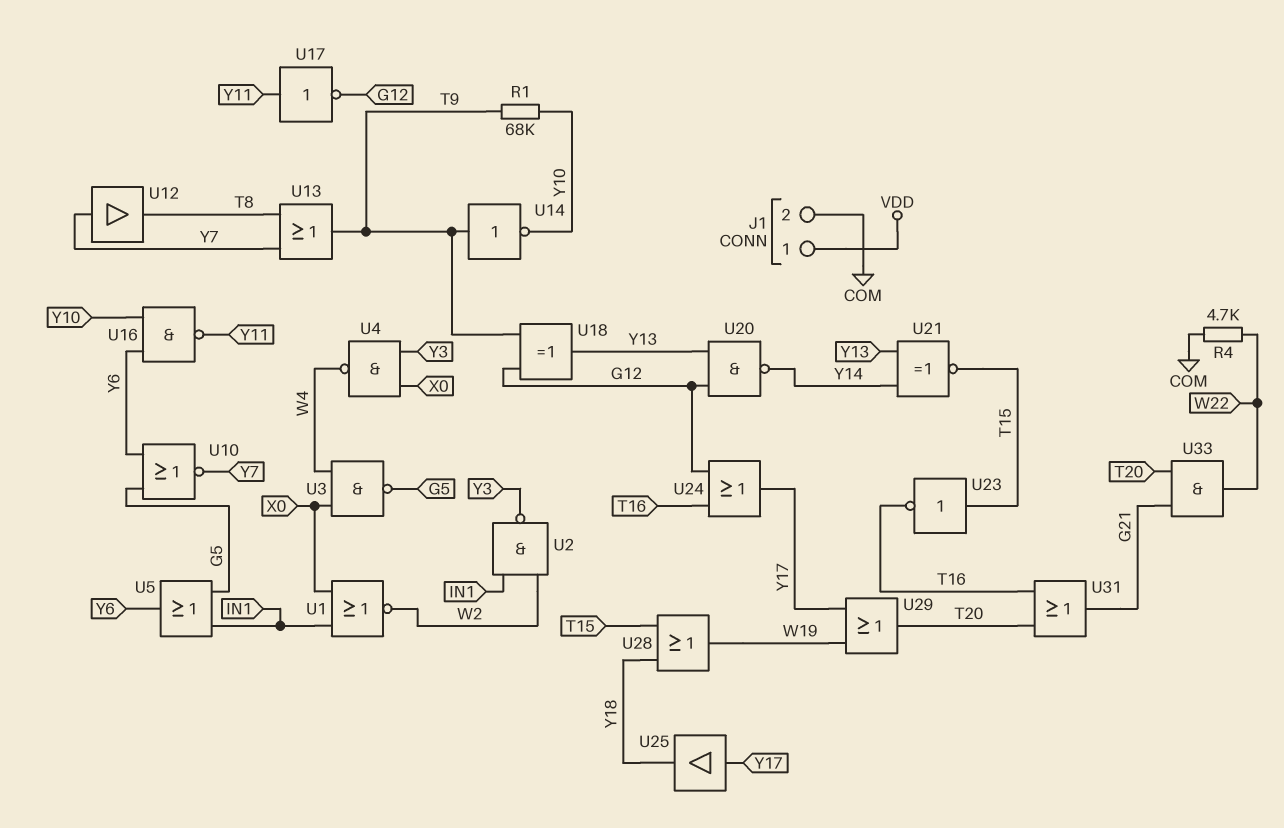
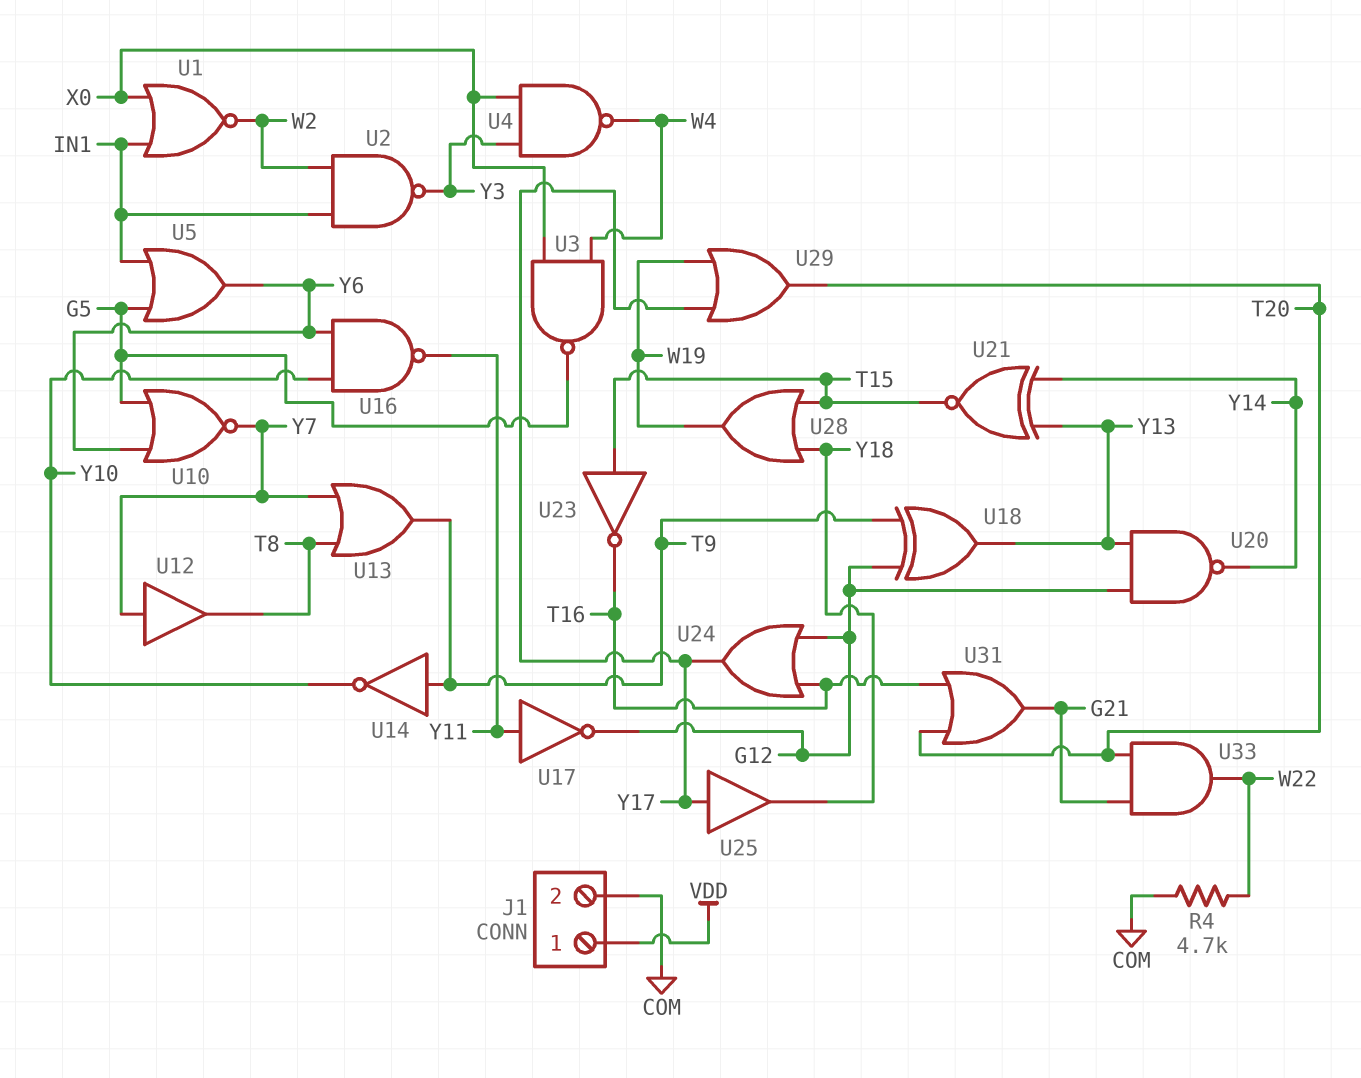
R1: 68k (T9, Y10) -> none

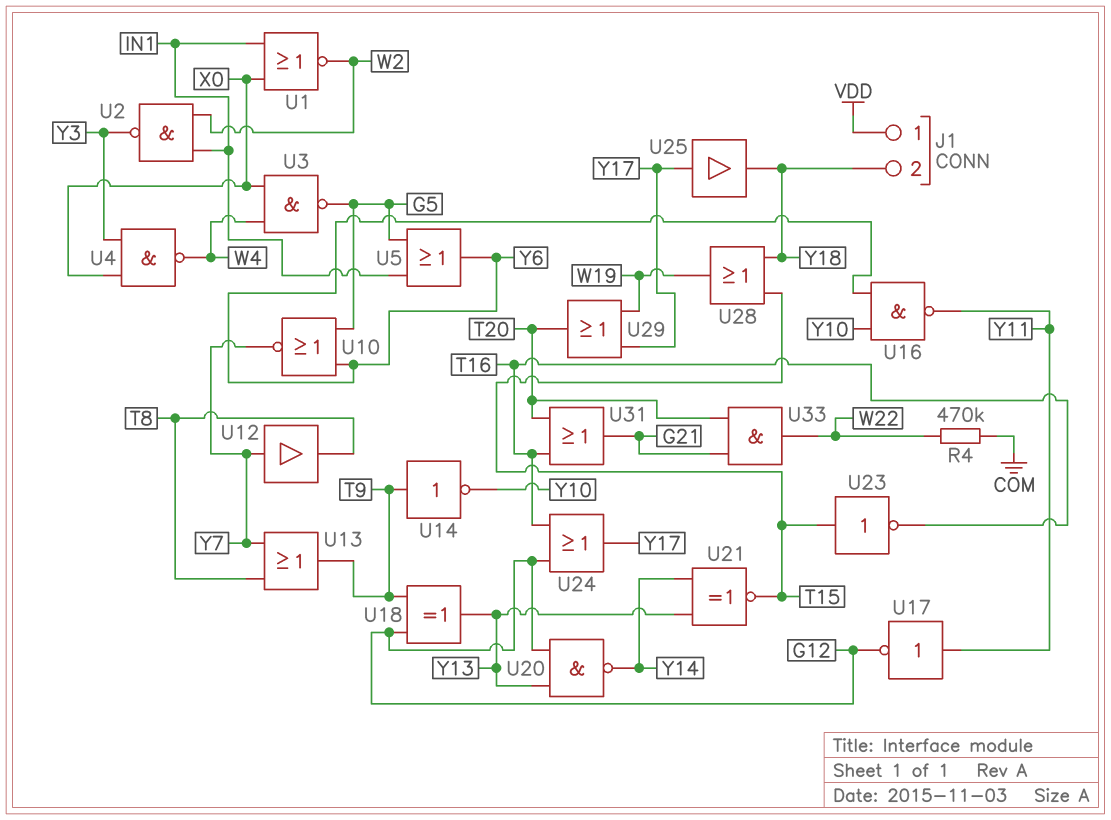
J1 pin 2: COM -> Y18
R4: 4.7k (COM, W22) -> 470k (COM, W22)

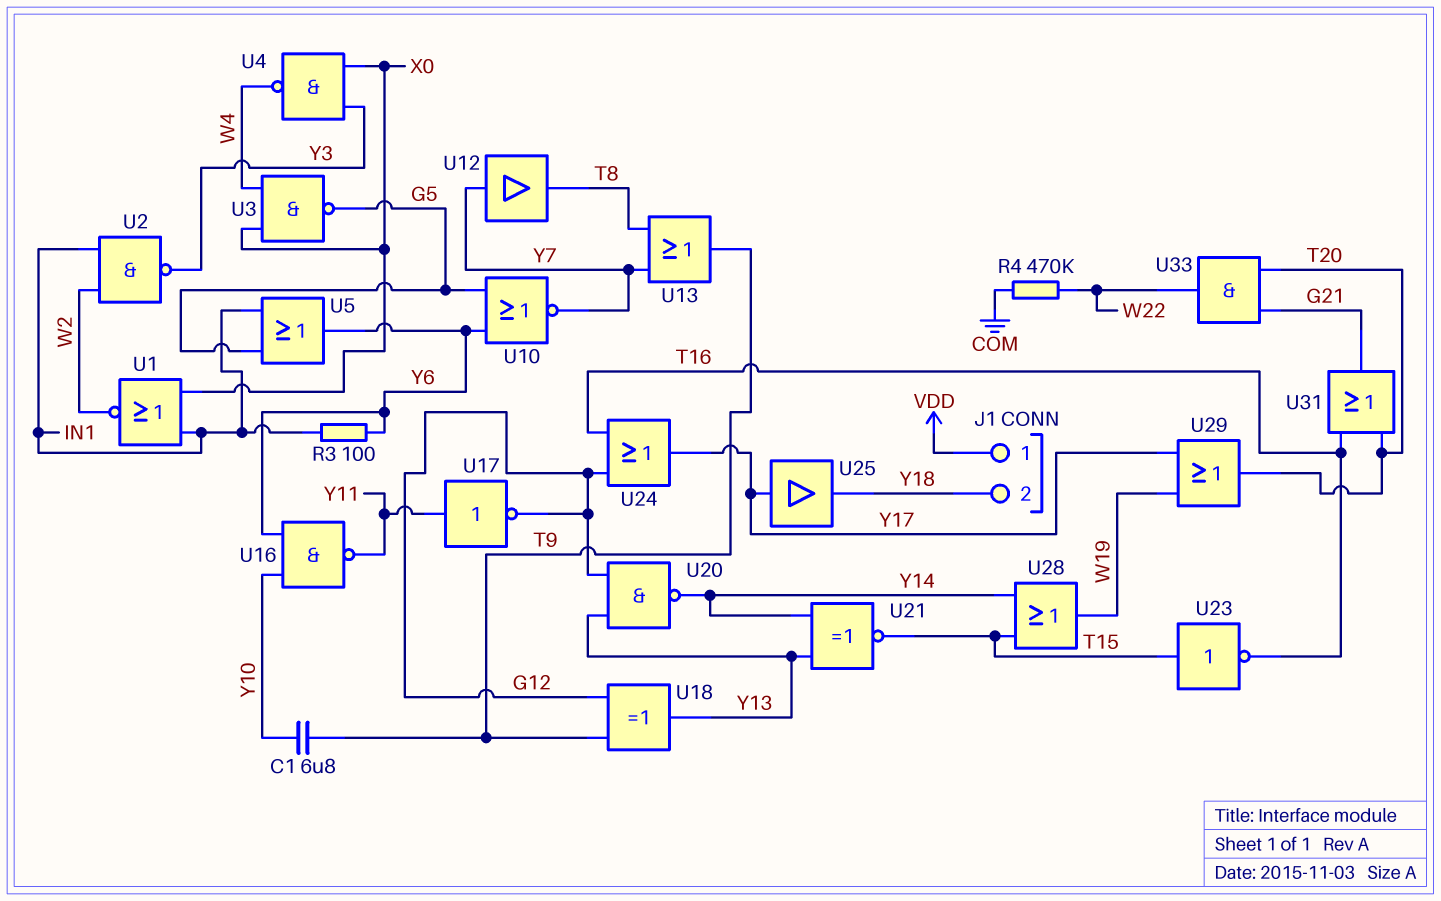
C1: none -> 6.8uF (T9, Y10)
R3: none -> 100 (IN1, Y6)
U14: NOT (in T9, out Y10) -> none
U28: OR (in T15, in Y18, out W19) -> OR (in T15, in Y14, out W19)

